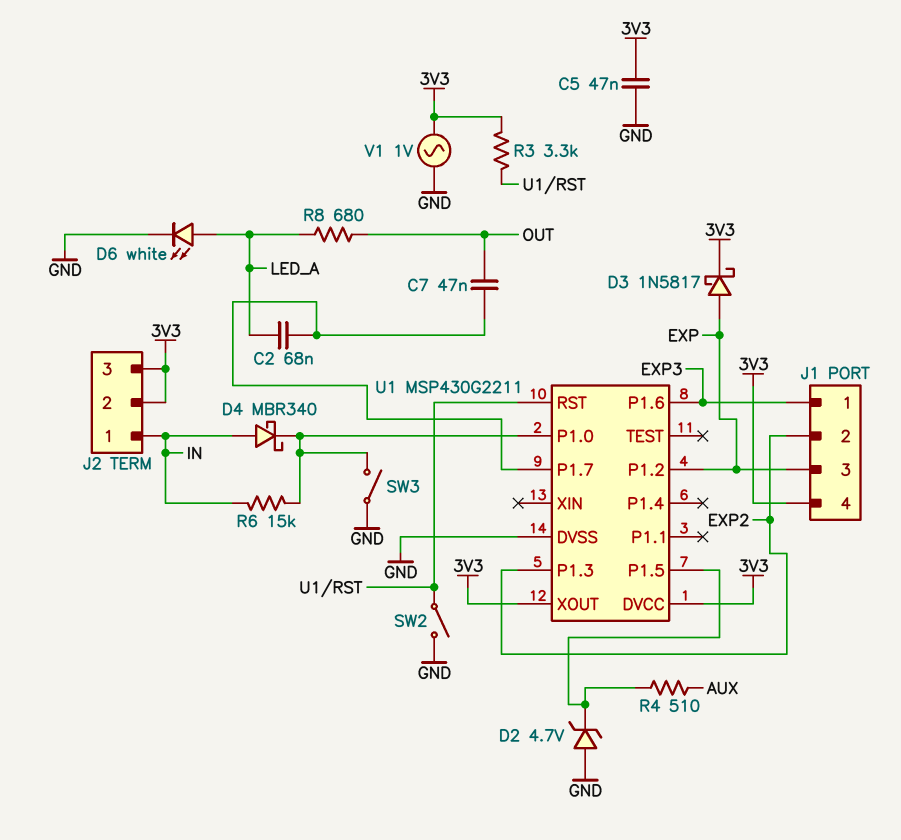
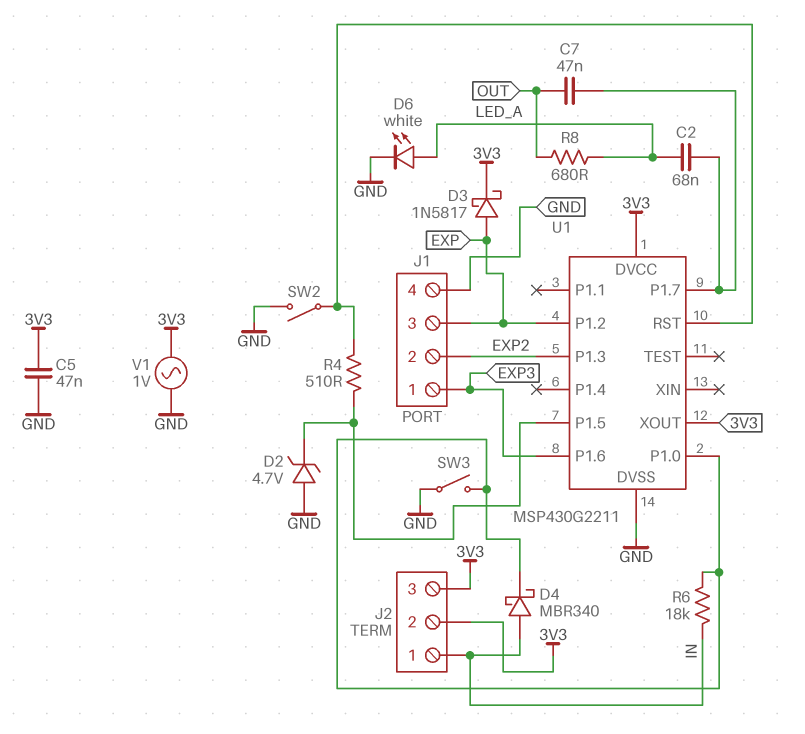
J1 pin 4: 3V3 -> GND
R3: 3.3k (3V3, U1/RST) -> none
R4: 510 (AUX, U1/P1.5) -> 510 (U1/P1.5, U1/RST)
R6: 15k (IN, U1/P1.0) -> 18k (IN, U1/P1.0)

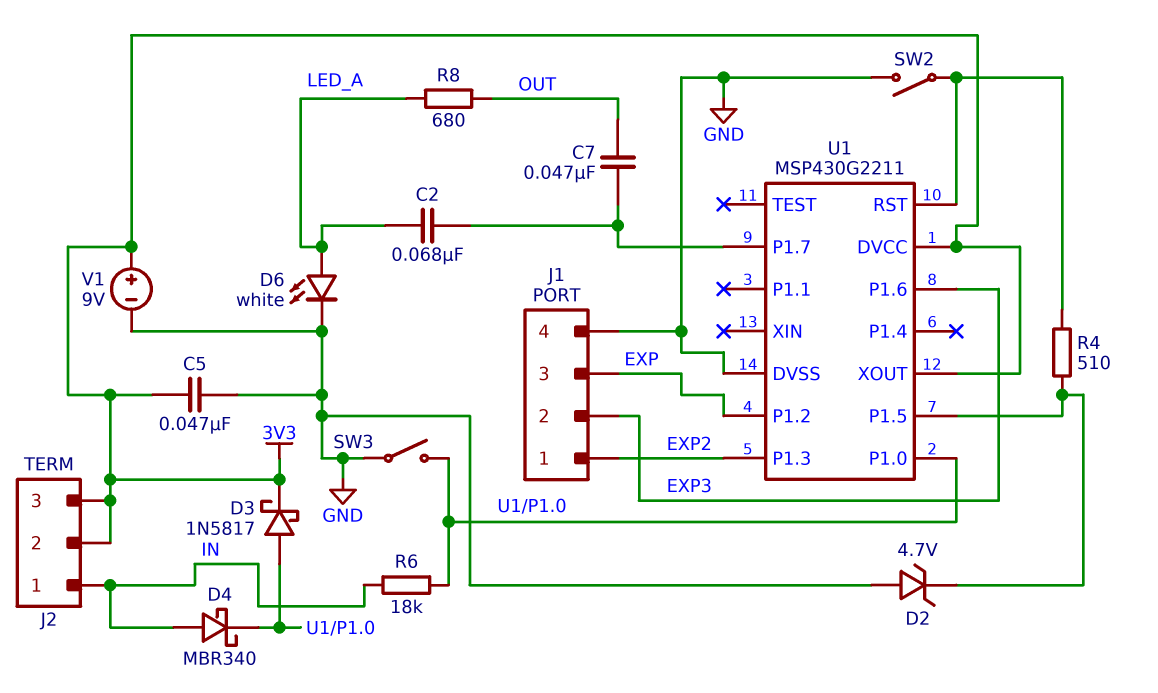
D3: schottky 1N5817 (A EXP, K 3V3) -> schottky 1N5817 (A U1/P1.0, K 3V3)
J1 pin 1: EXP3 -> EXP2
J1 pin 2: EXP2 -> EXP3
V1: AC 1V (3V3, GND) -> 9V (plus 3V3, minus GND)

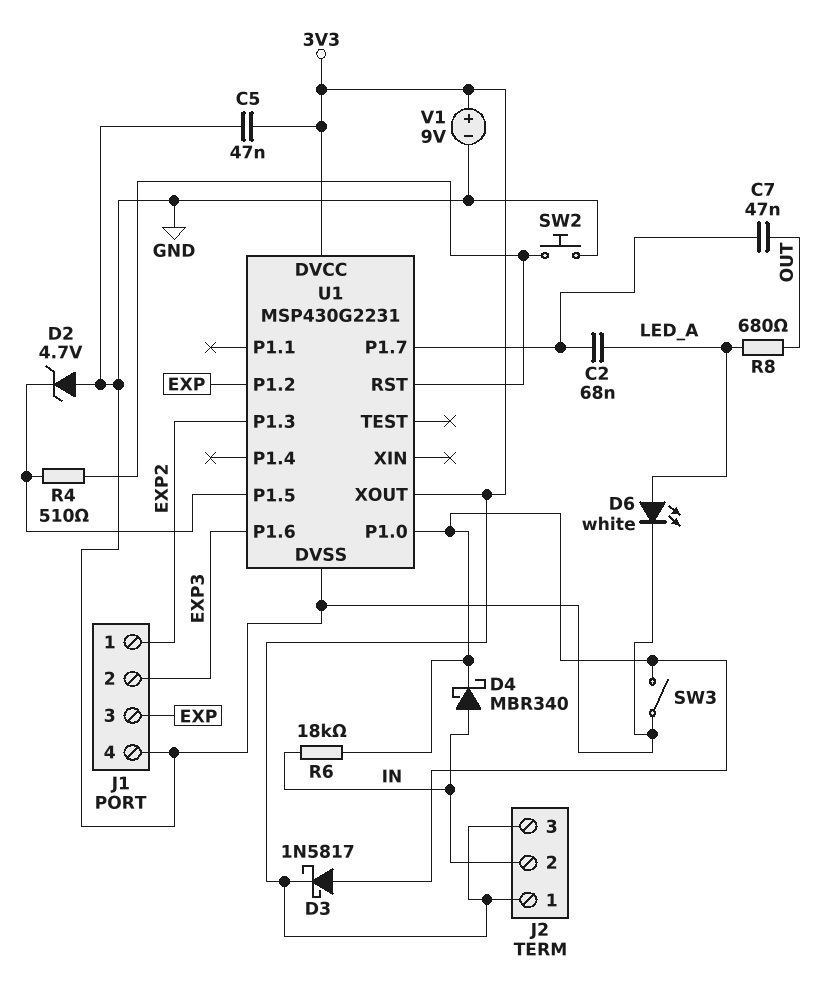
J2 pin 1: IN -> 3V3
J2 pin 2: 3V3 -> IN
SW2: switch (GND, U1/RST) -> button (GND, U1/RST)
U1: MSP430G2211 -> MSP430G2231

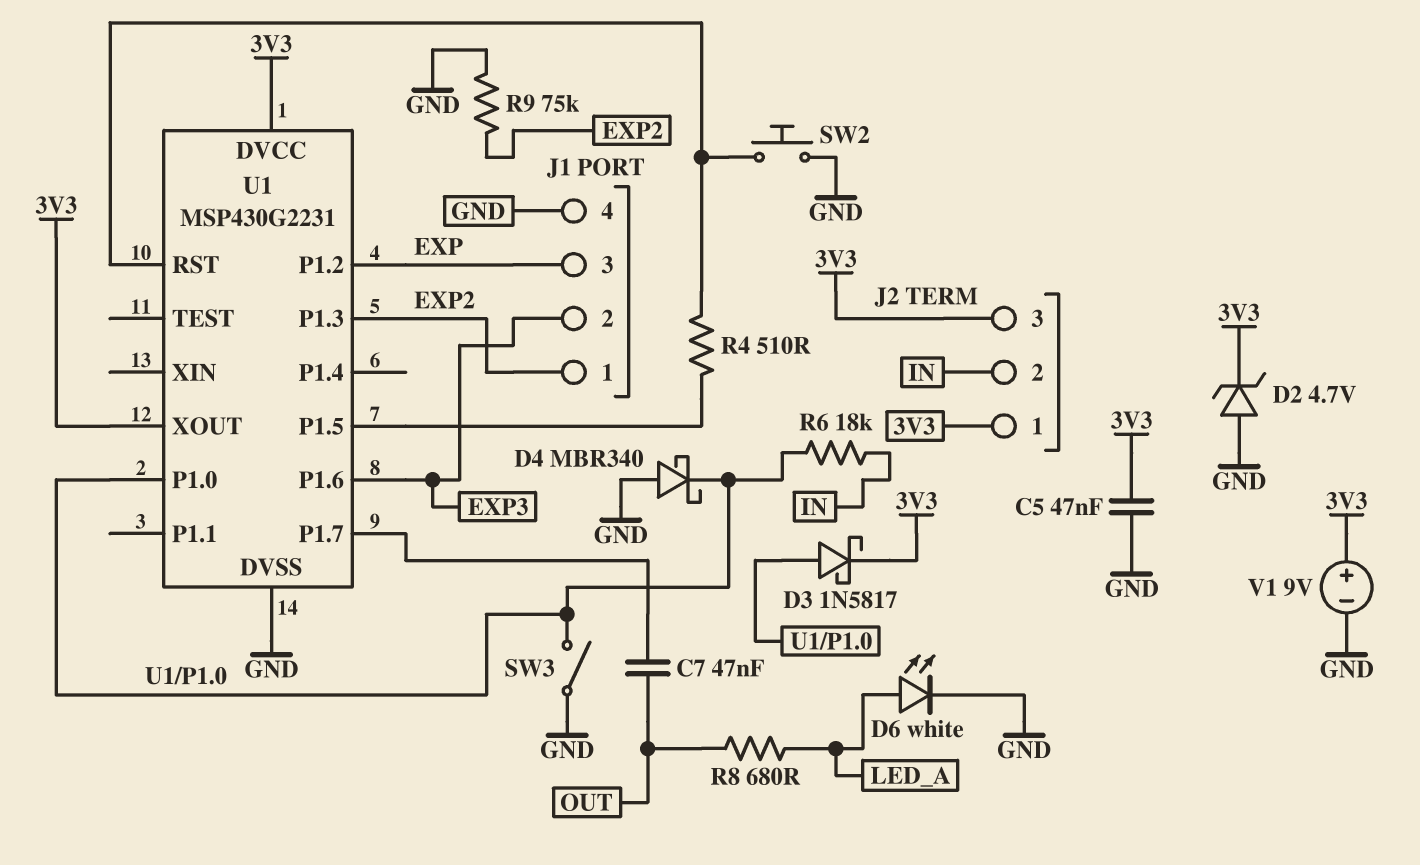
C2: 68nF (LED_A, U1/P1.7) -> none
D2: zener 4.7V (A GND, K U1/P1.5) -> zener 4.7V (A GND, K 3V3)
D4: schottky MBR340 (A IN, K U1/P1.0) -> schottky MBR340 (A GND, K U1/P1.0)
R9: none -> 75k (EXP2, GND)

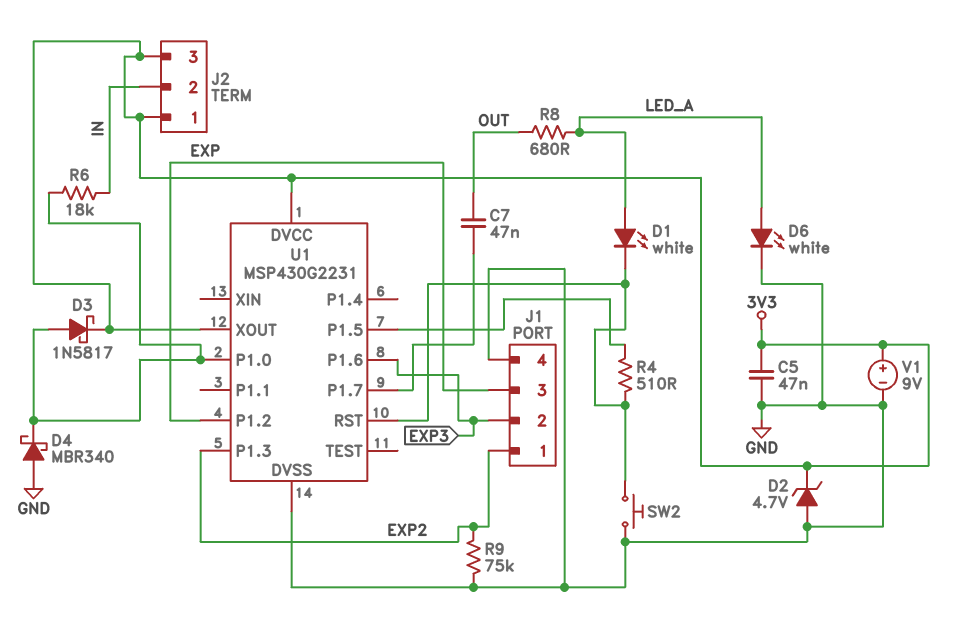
D1: none -> LED white (A LED_A, K U1/RST)
SW3: switch (GND, U1/P1.0) -> none

